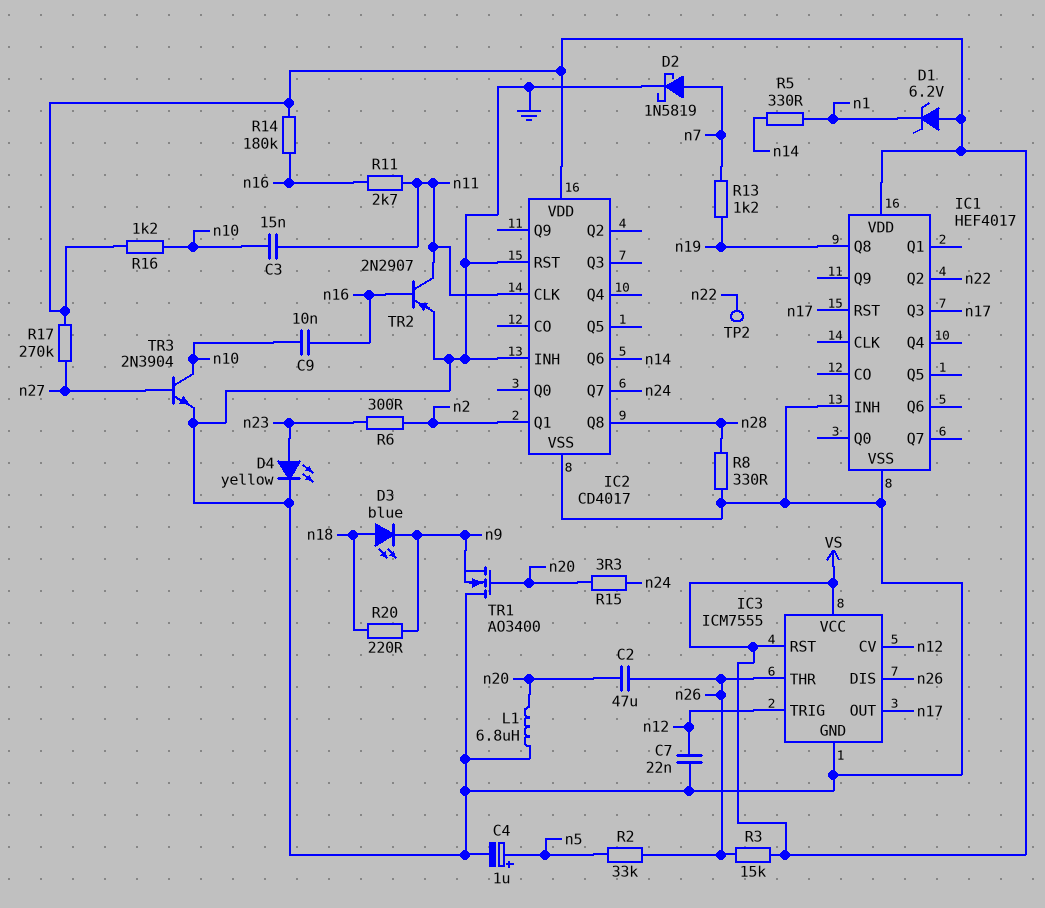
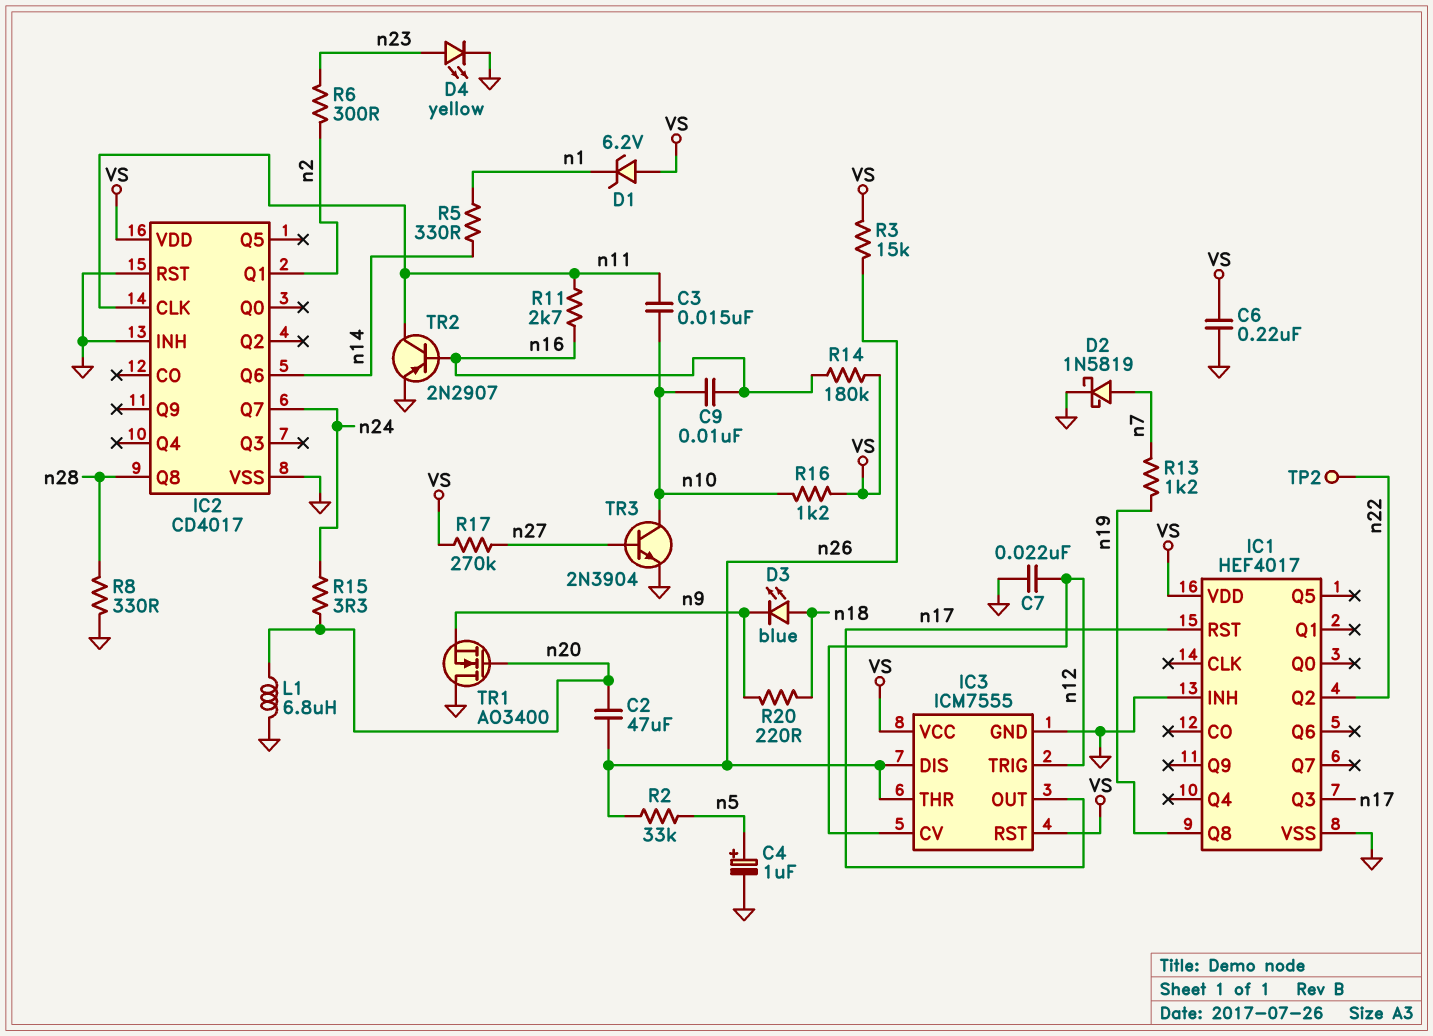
C6: none -> 220nF (GND, VS)

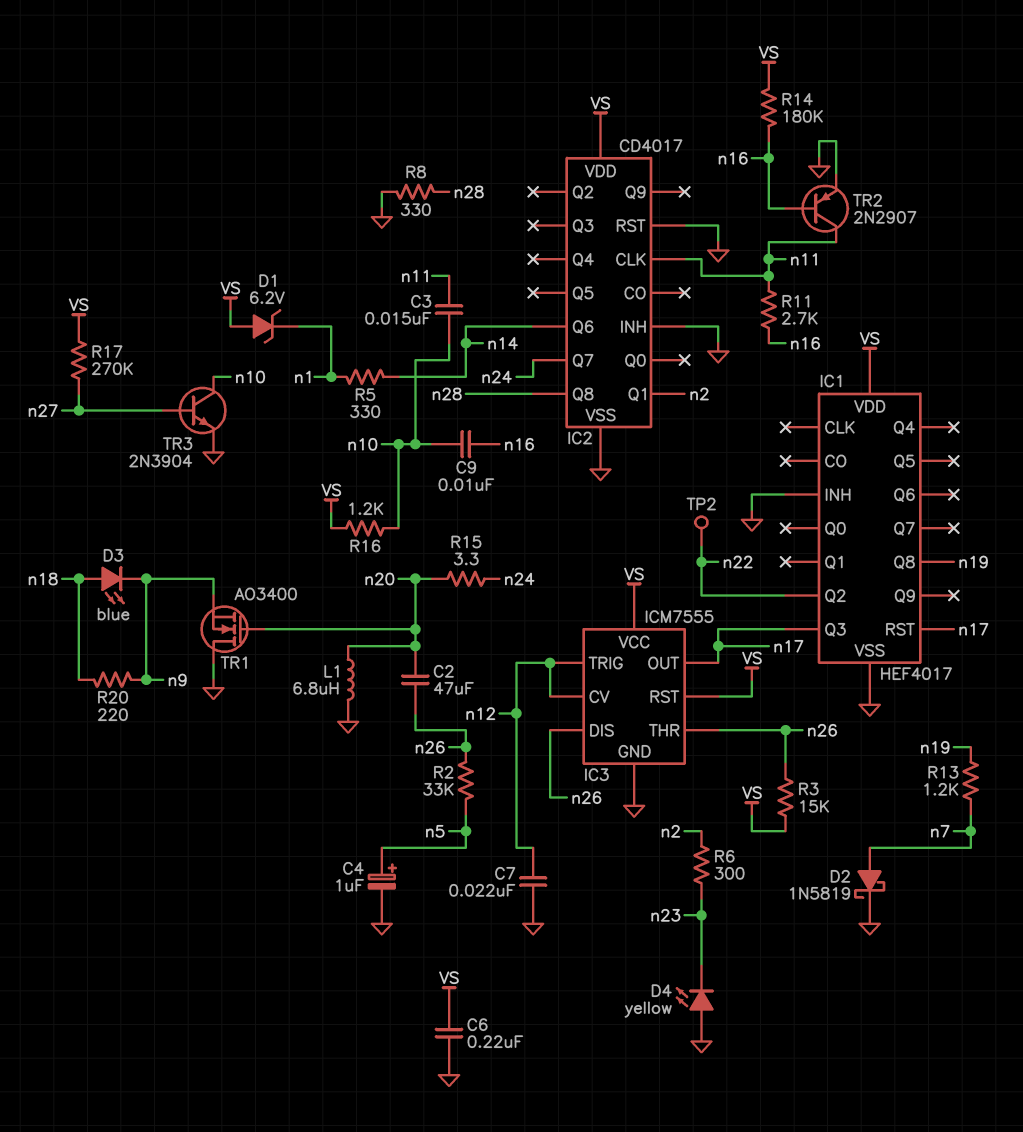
D4: LED yellow (A n23, K GND) -> LED yellow (A GND, K n23)

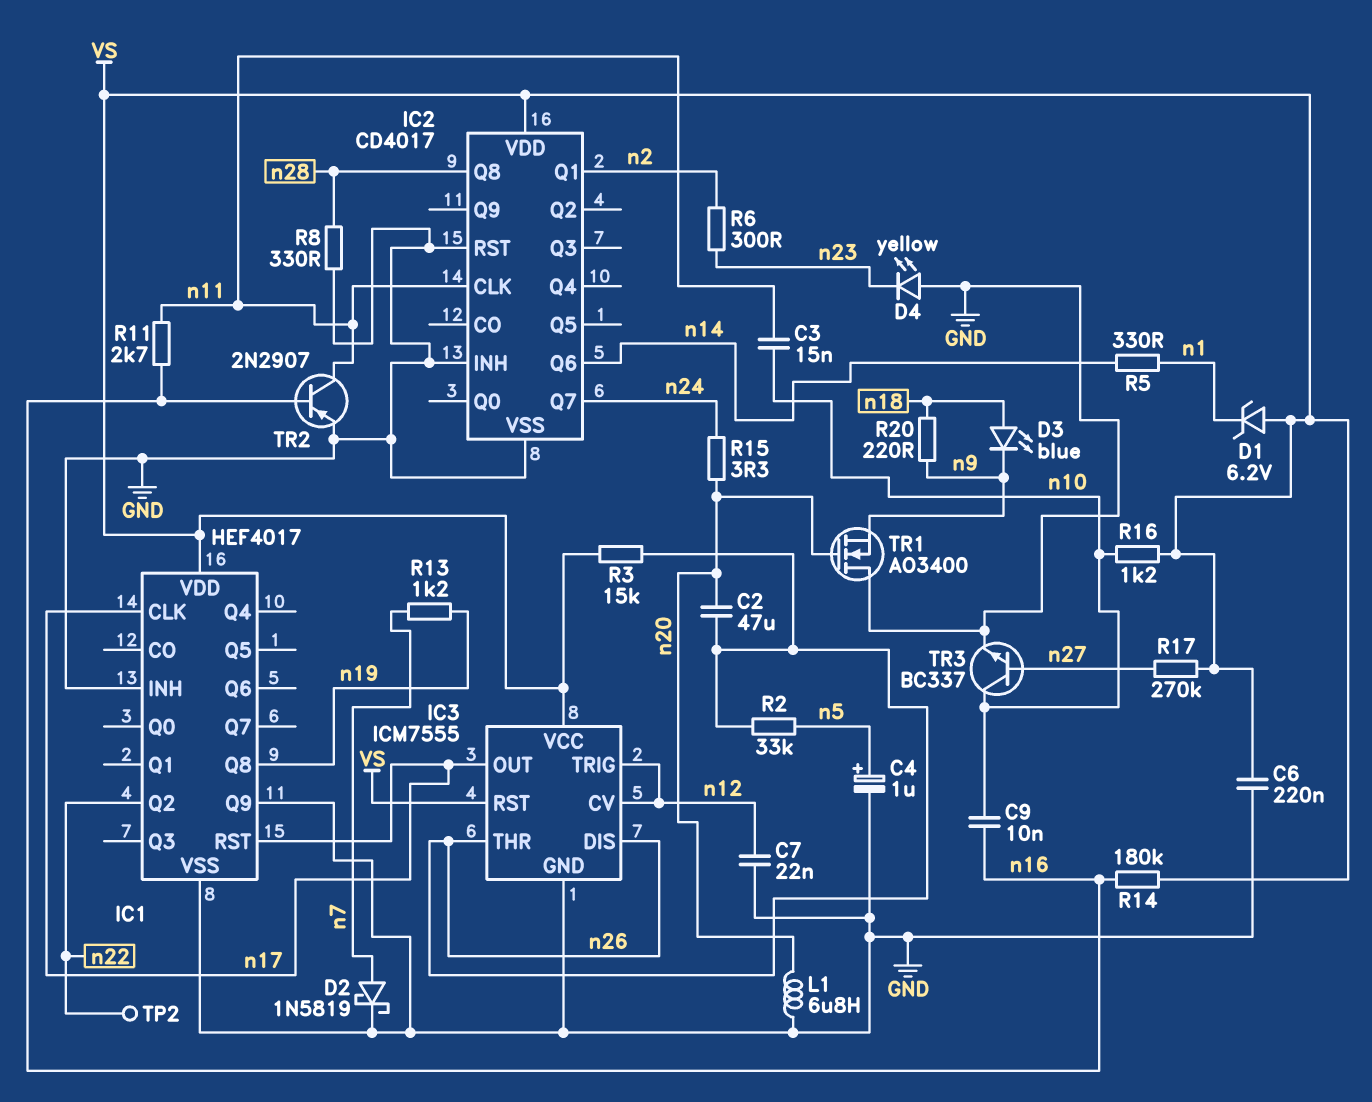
IC1 pin CLK: none -> n17
IC1 pin Q3: n17 -> none
IC1 pin Q9: none -> GND
TR3: NPN 2N3904 (B n27, C n10, E GND) -> NPN BC337 (B n27, C n10, E GND)

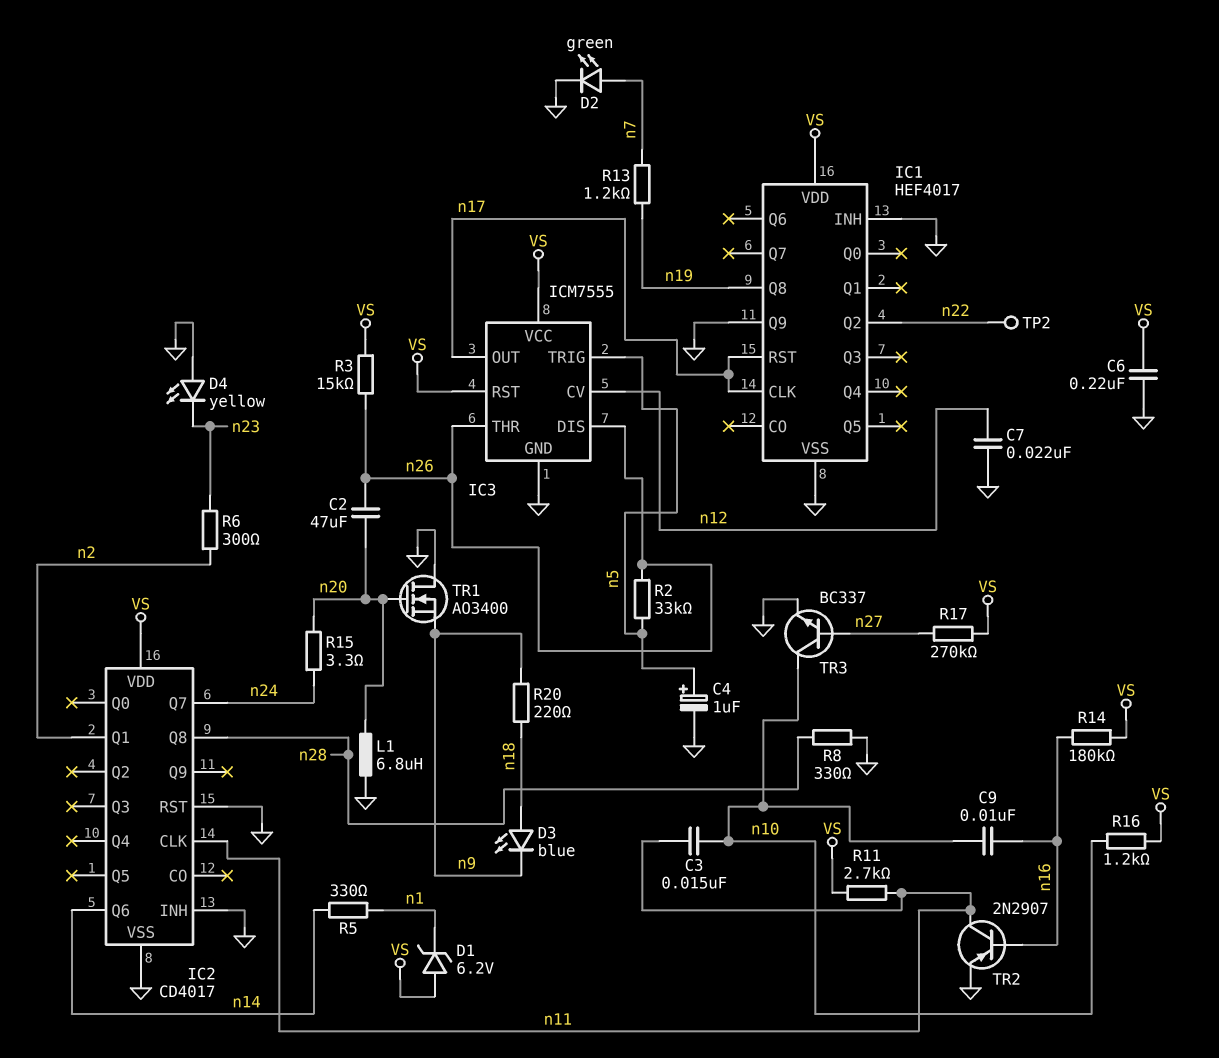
D2: schottky 1N5819 (A n7, K GND) -> LED green (A n7, K GND)
IC3 pin TRIG: n12 -> n5
R11: 2.7k (n11, n16) -> 2.7k (VS, n11)

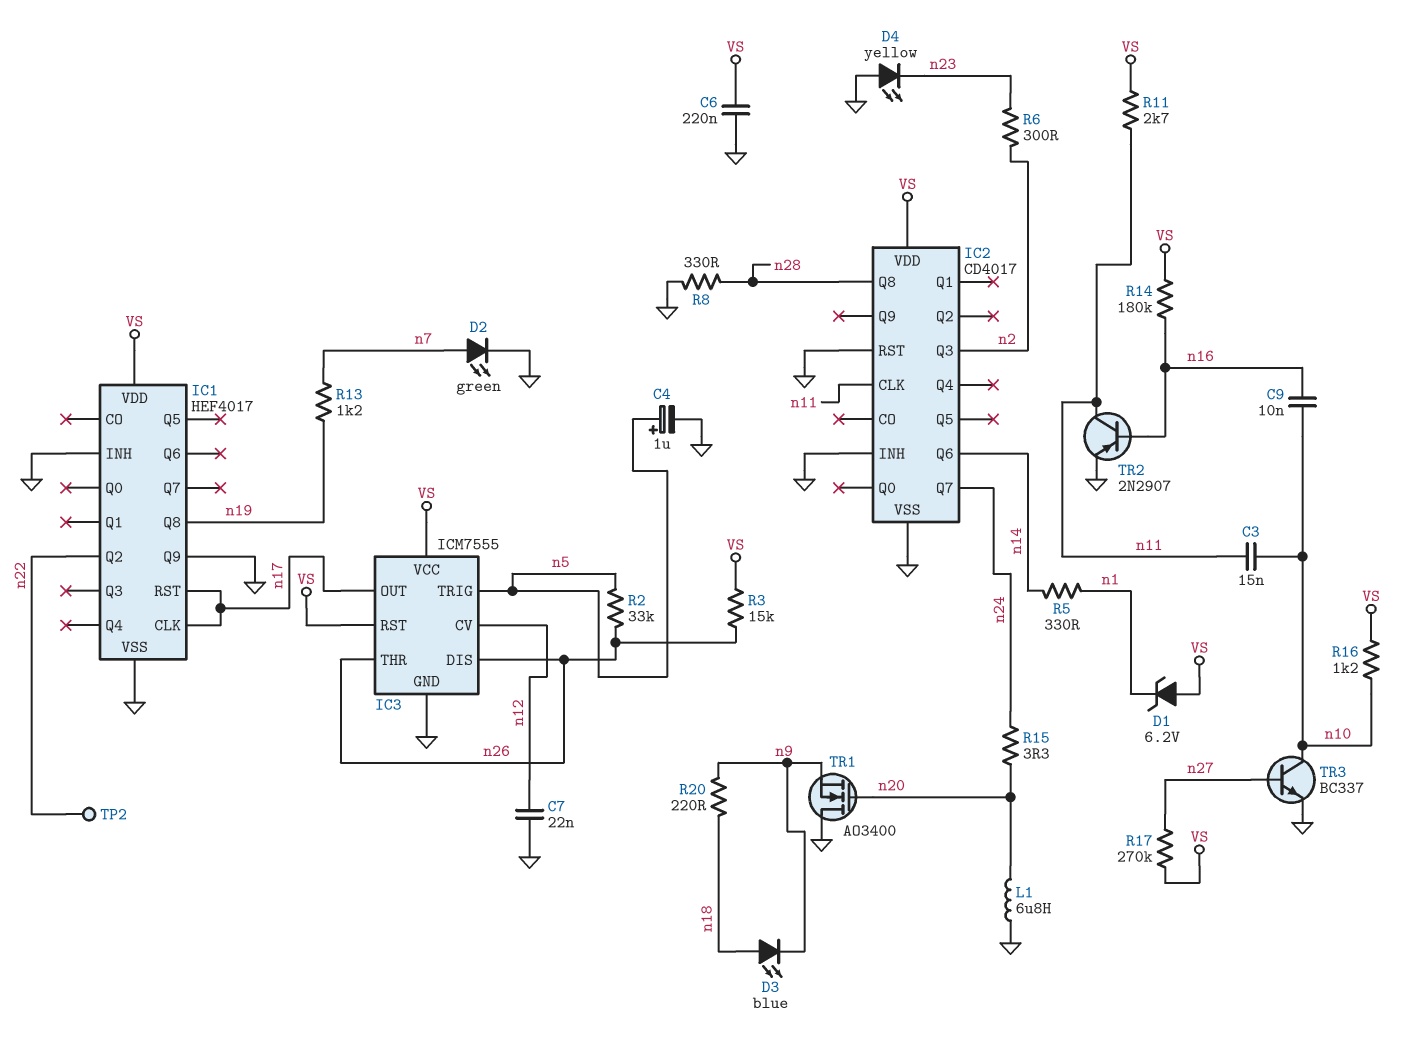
C2: 47uF (n20, n26) -> none
IC2 pin Q1: n2 -> none
IC2 pin Q3: none -> n2

